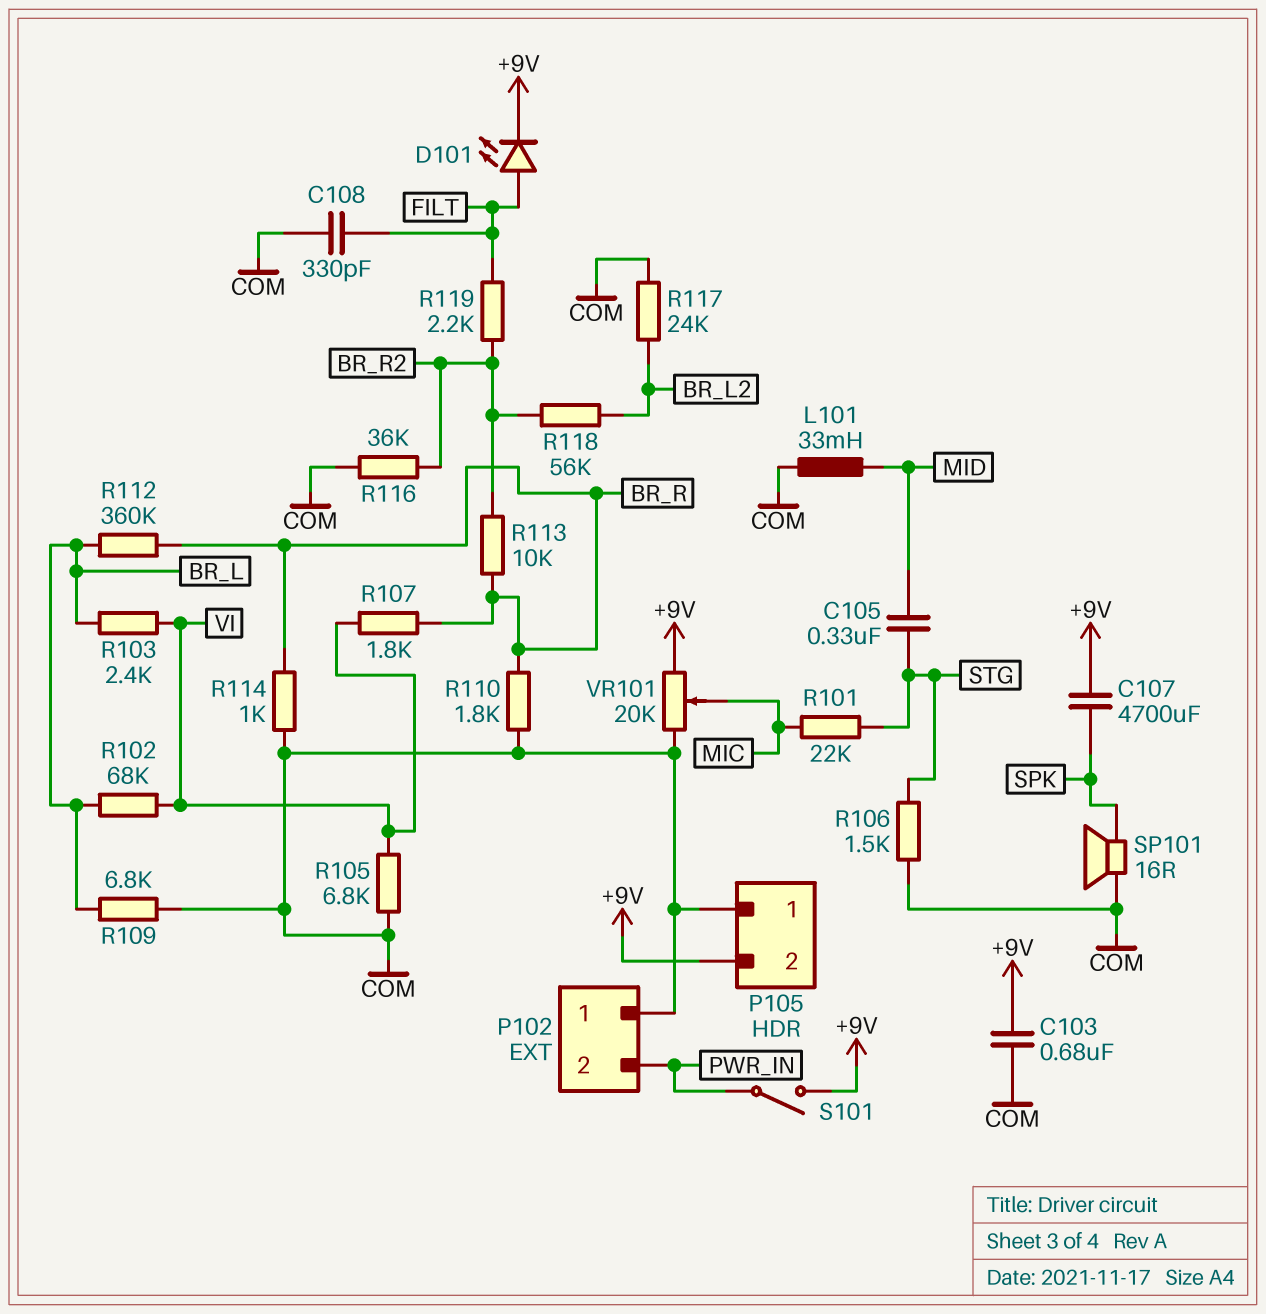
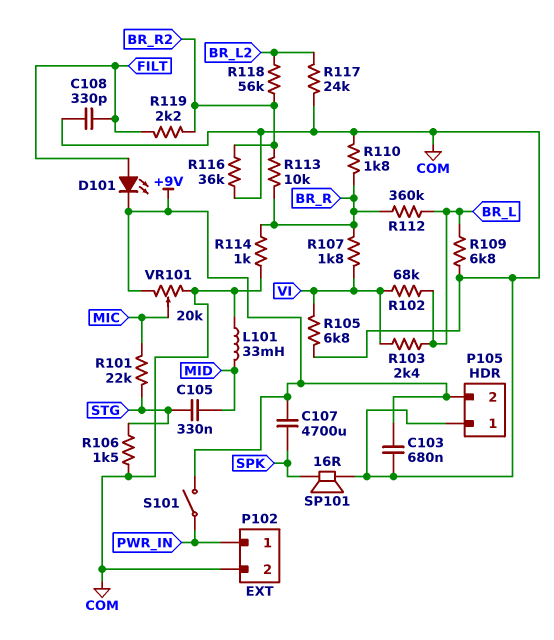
P102 pin 1: COM -> PWR_IN
P102 pin 2: PWR_IN -> COM

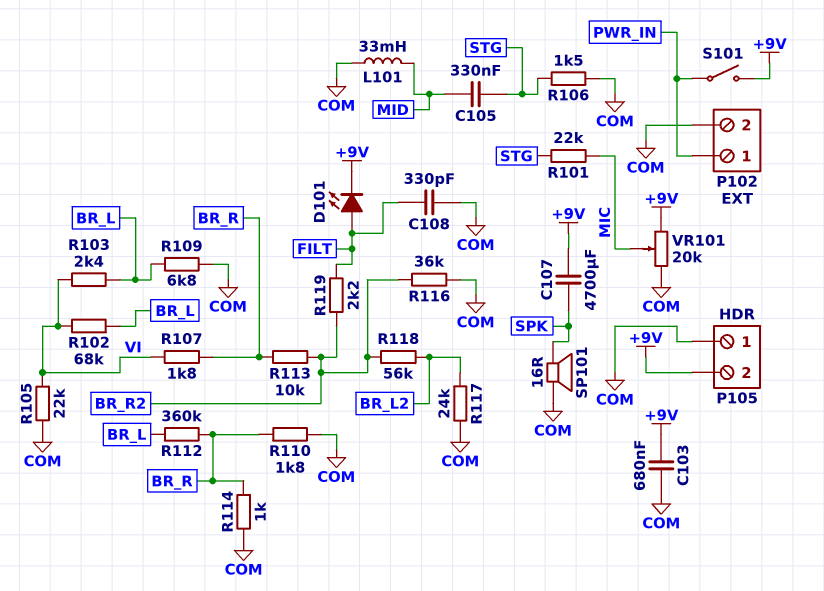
R105: 6.8k (COM, VI) -> 22k (COM, VI)

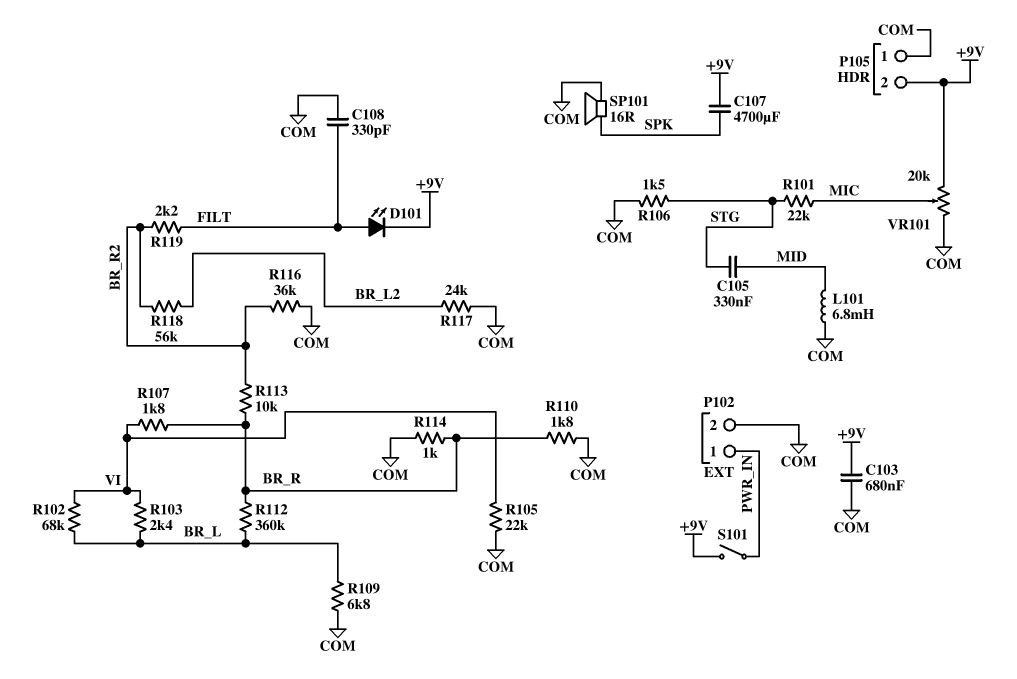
L101: 33mH (COM, MID) -> 6.8mH (COM, MID)

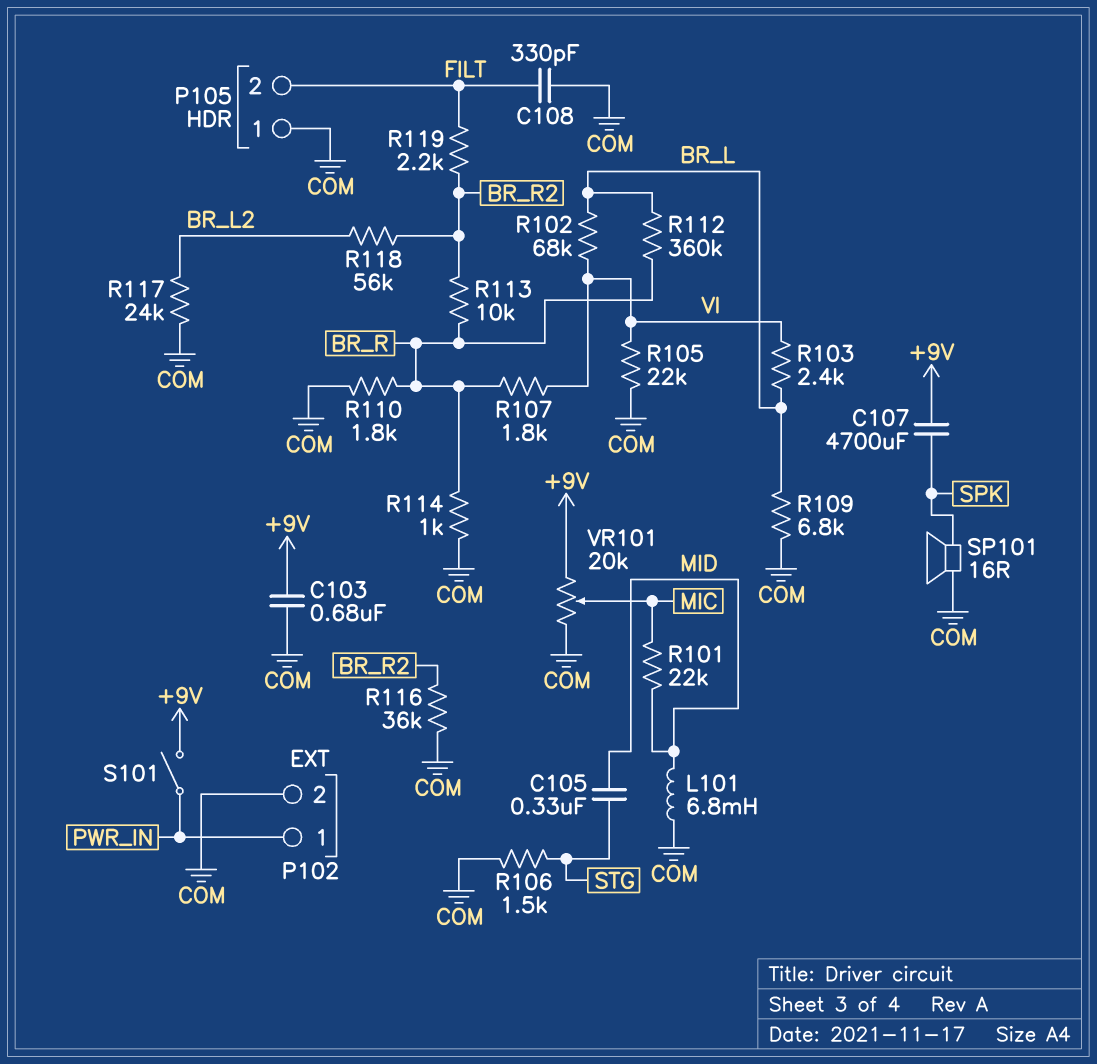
D101: LED (A FILT, K +9V) -> none
P105 pin 2: +9V -> FILT
R101: 22k (MIC, STG) -> 22k (MIC, MID)

